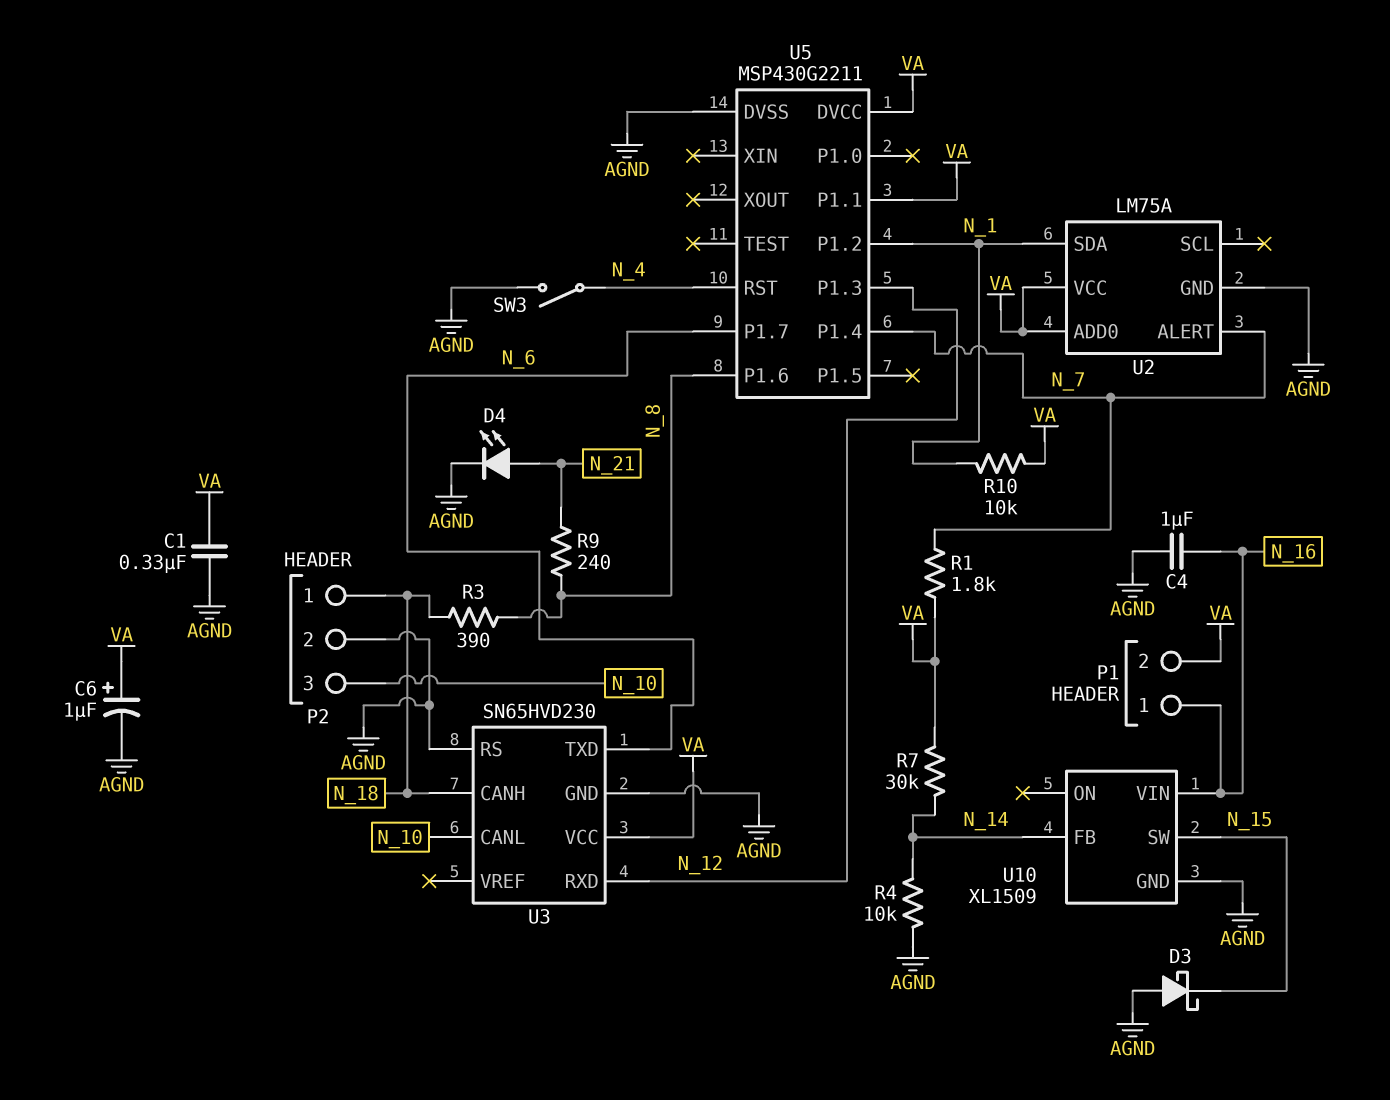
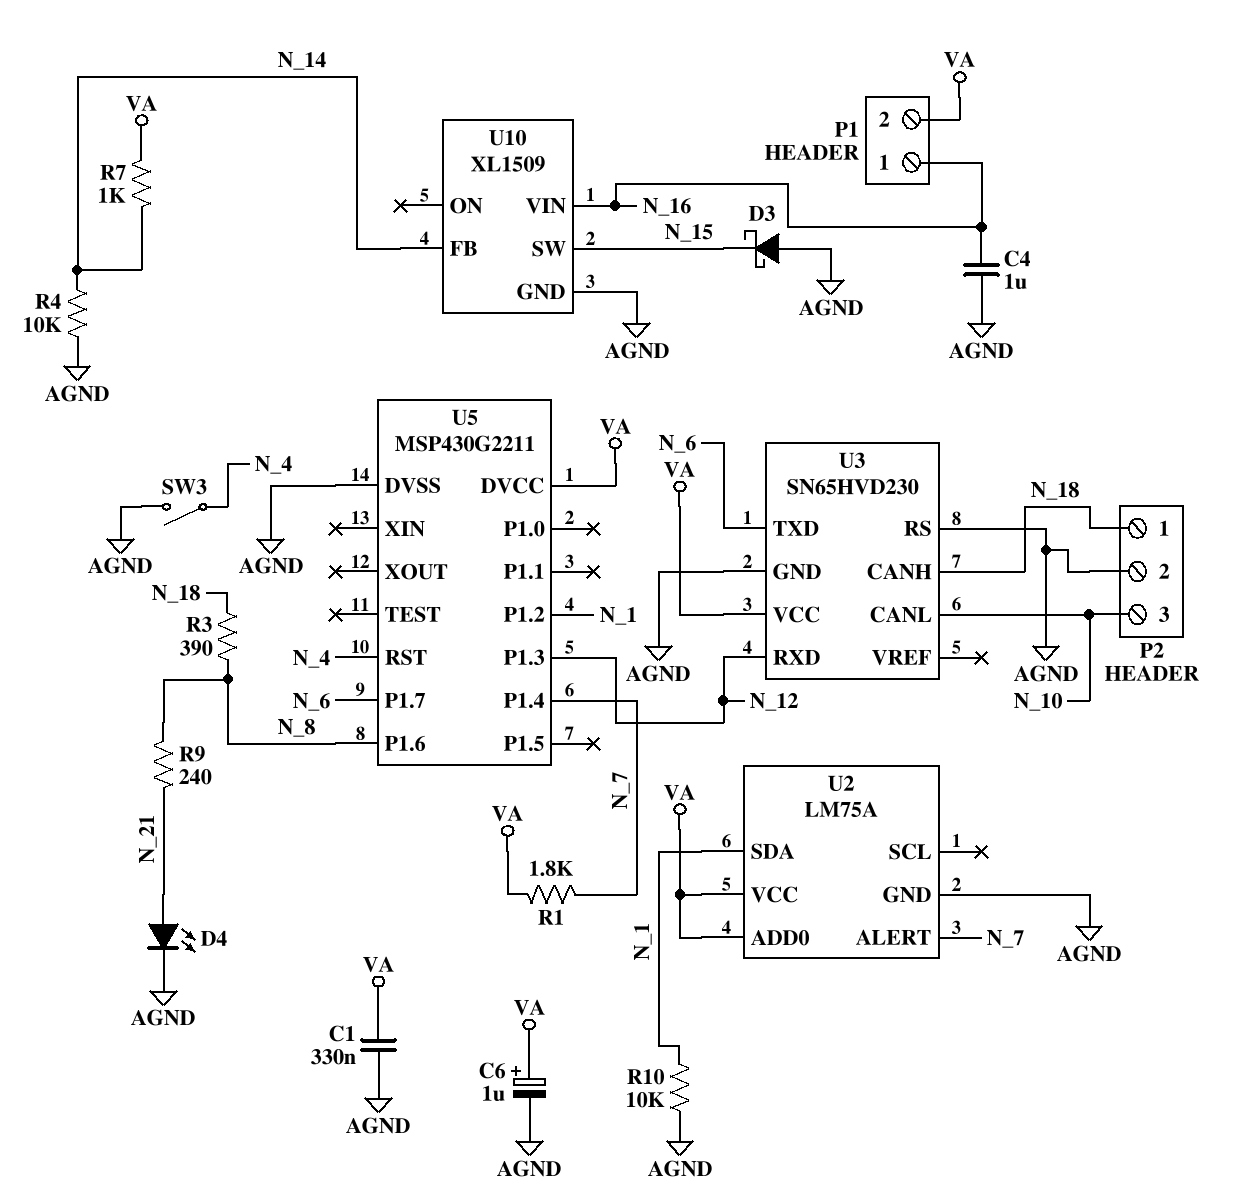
R7: 30k (N_14, VA) -> 1k (N_14, VA)
R10: 10k (N_1, VA) -> 10k (AGND, N_1)
U5 pin P1.1: VA -> none

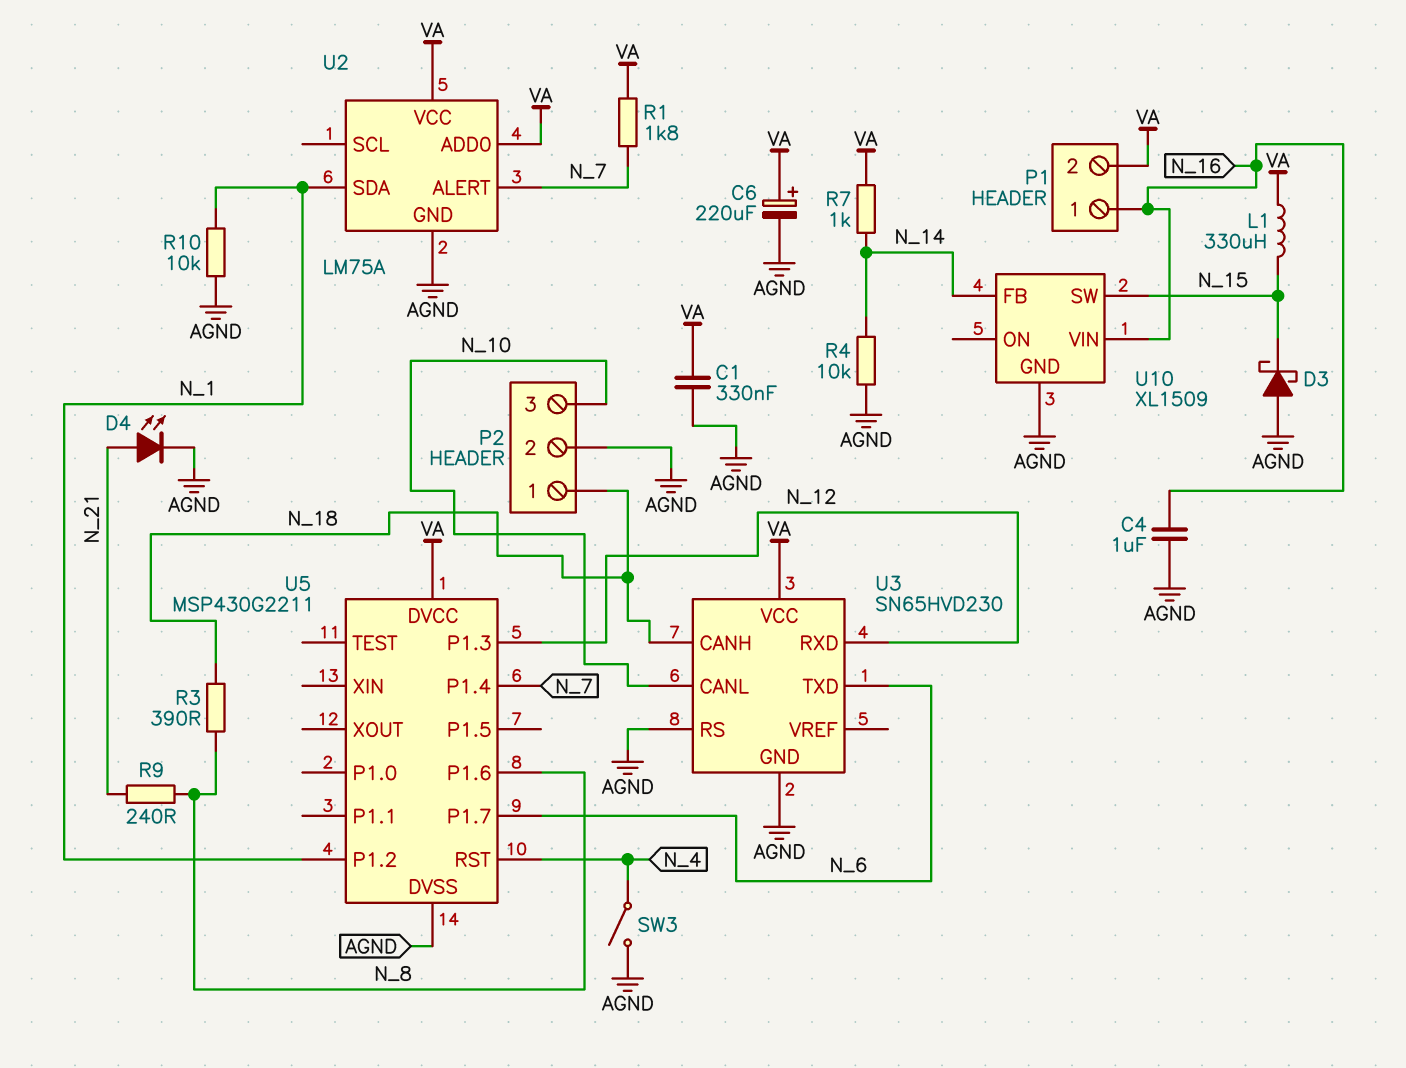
C6: 1uF (plus VA, minus AGND) -> 220uF (plus VA, minus AGND)
L1: none -> 330uH (N_15, VA)

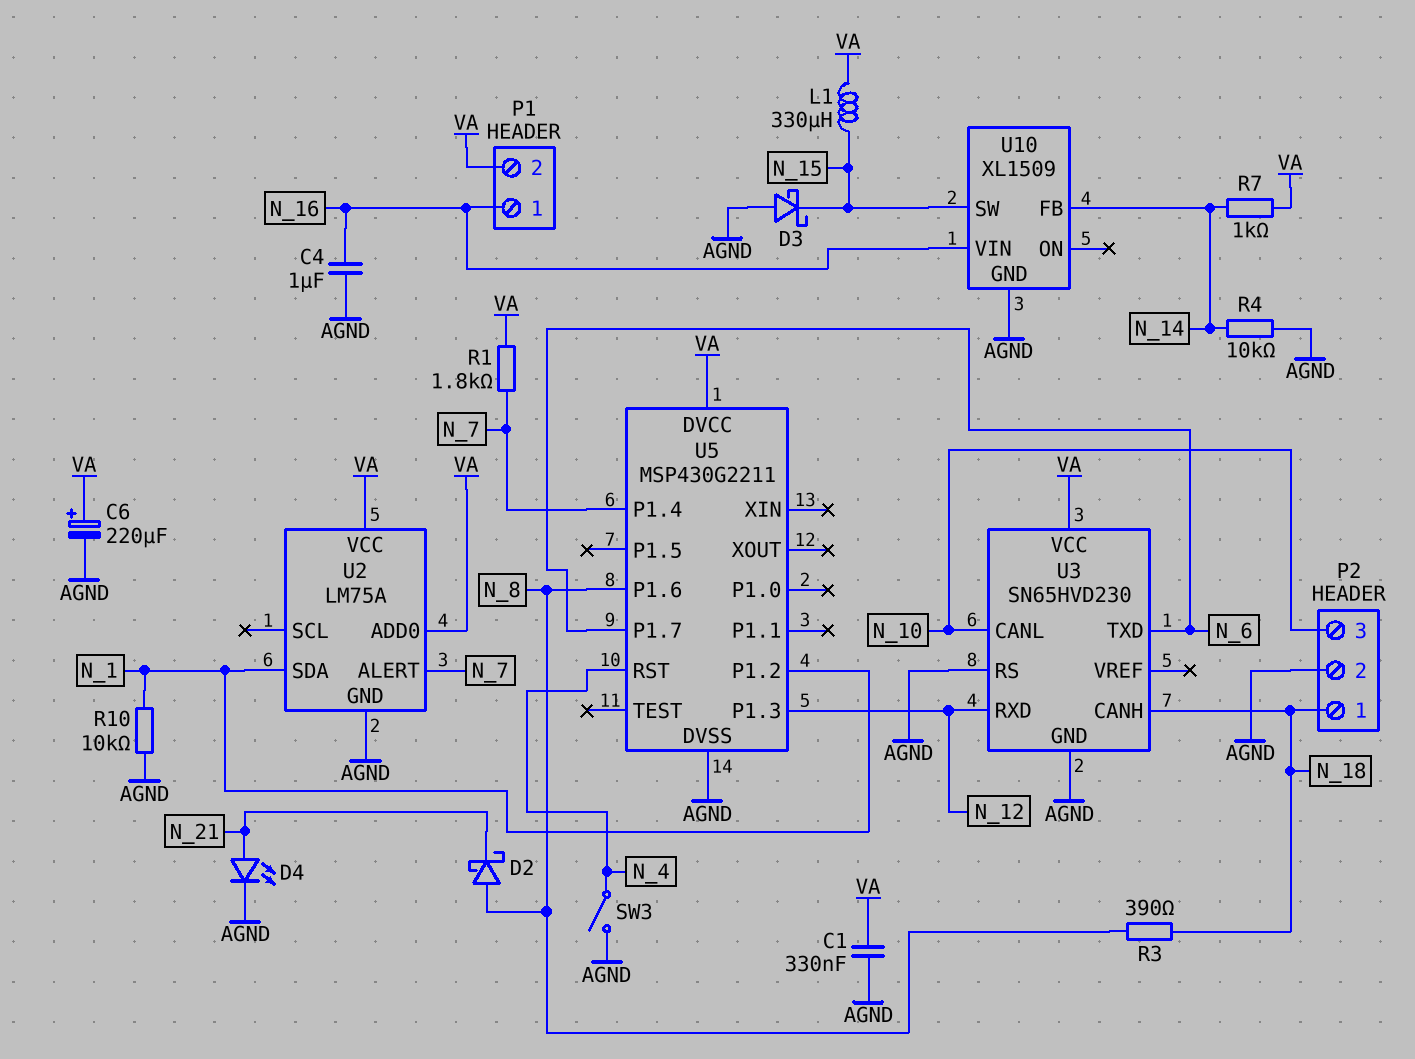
D2: none -> schottky (A N_8, K N_21)
R9: 240 (N_8, N_21) -> none

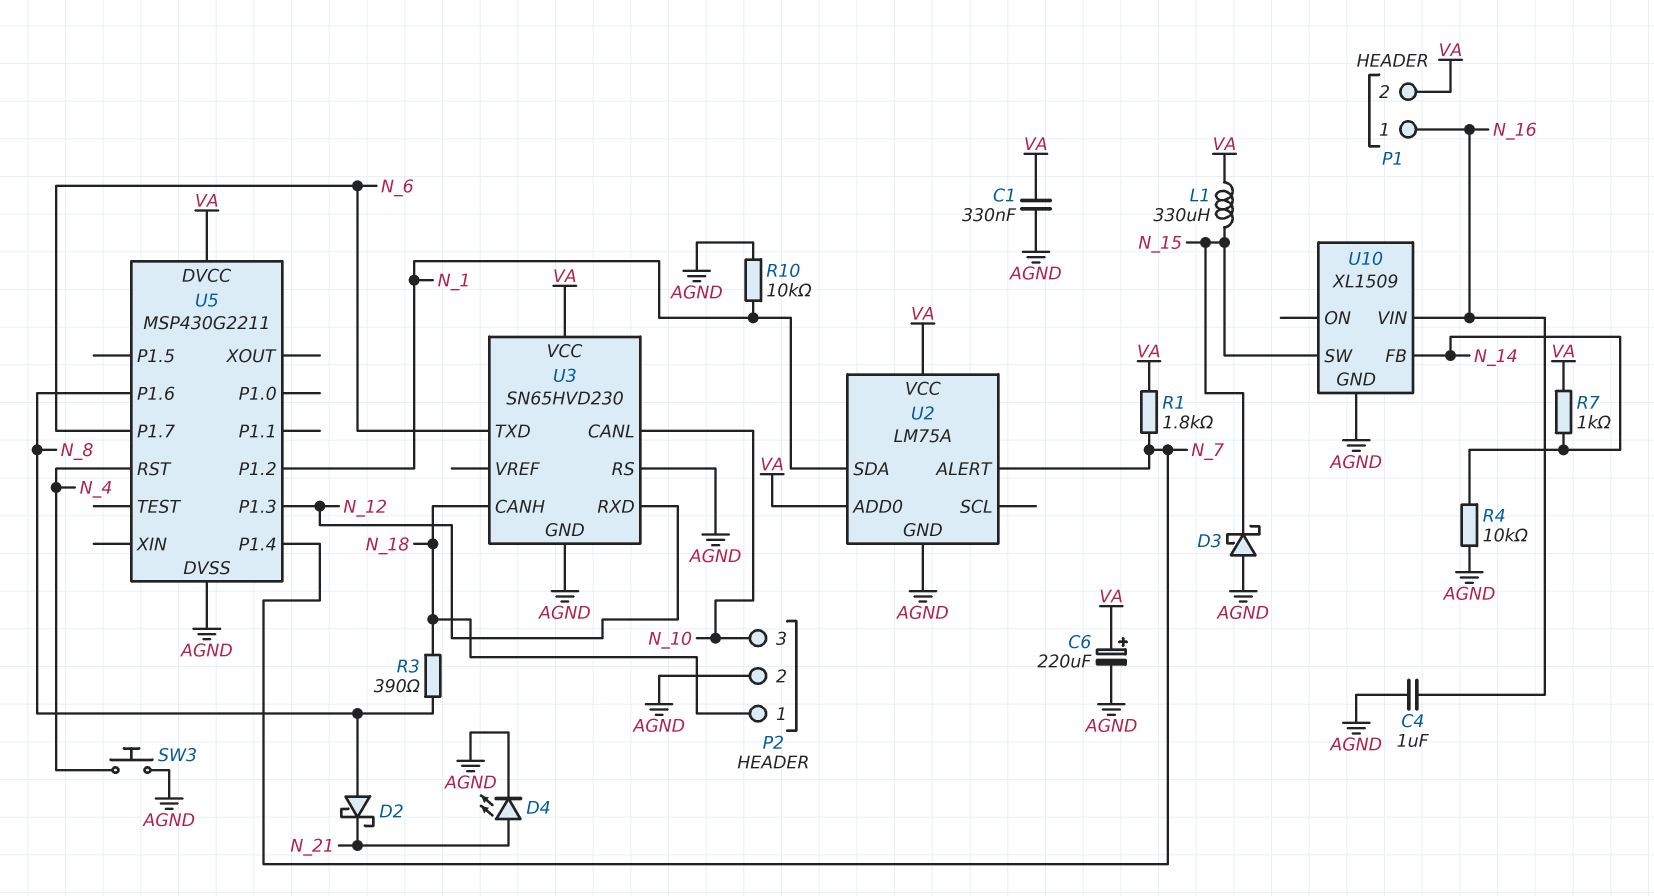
SW3: switch (AGND, N_4) -> button (AGND, N_4)

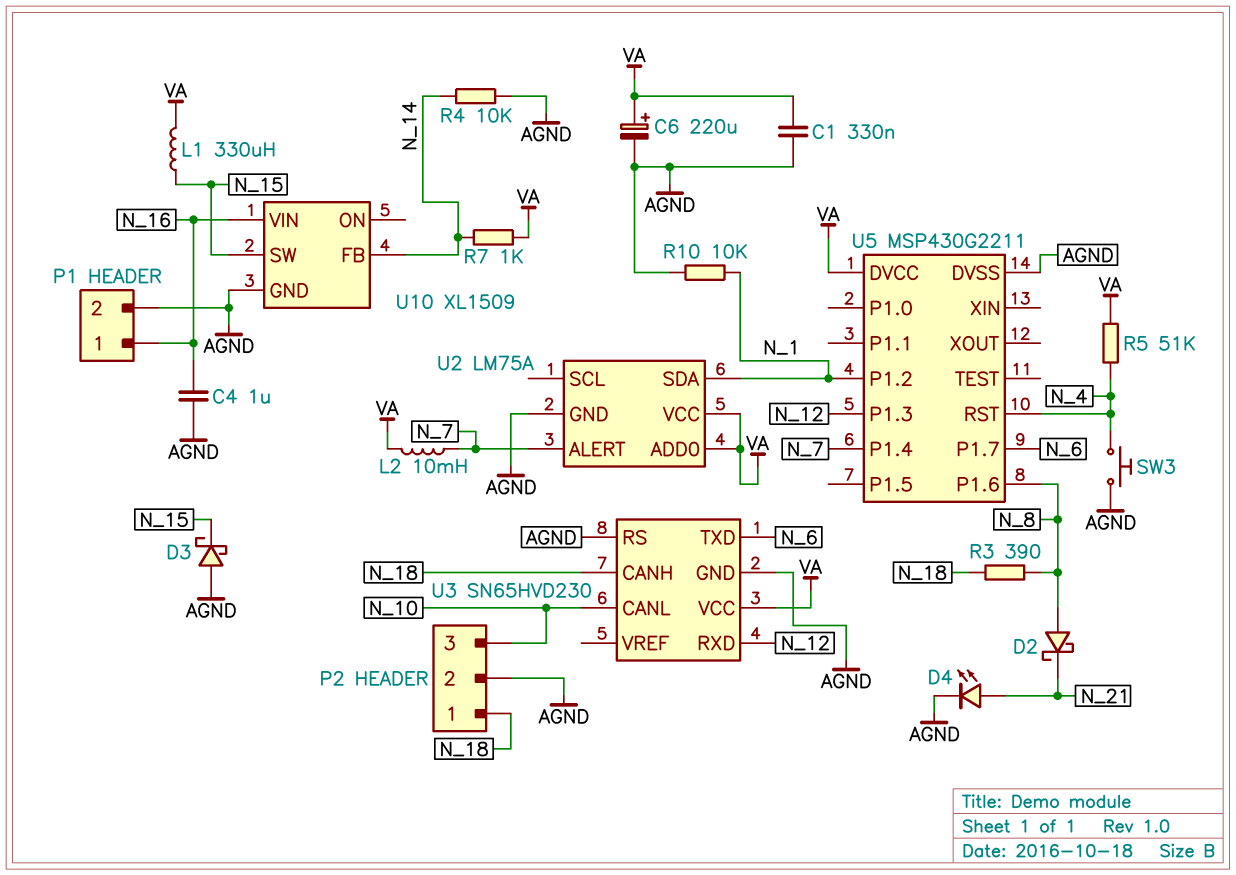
L2: none -> 10mH (N_7, VA)
P1 pin 2: VA -> AGND
R1: 1.8k (N_7, VA) -> none
R5: none -> 51k (N_4, VA)

